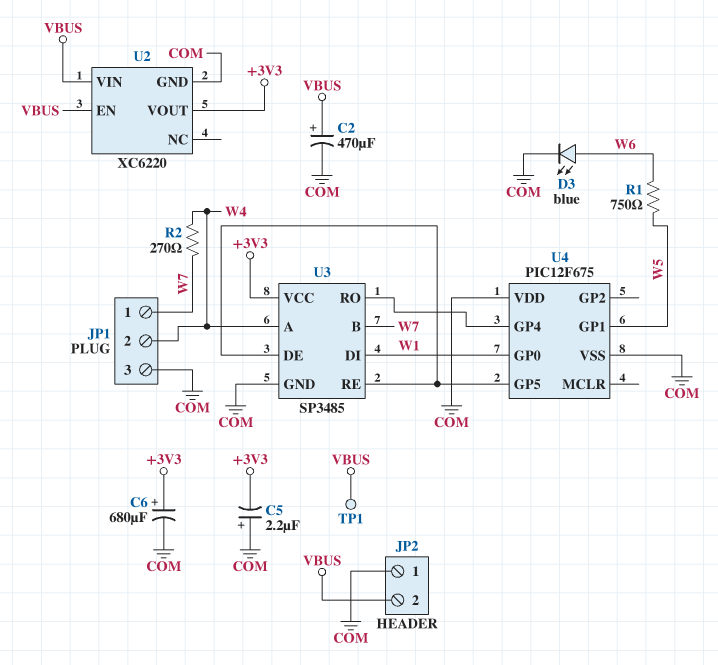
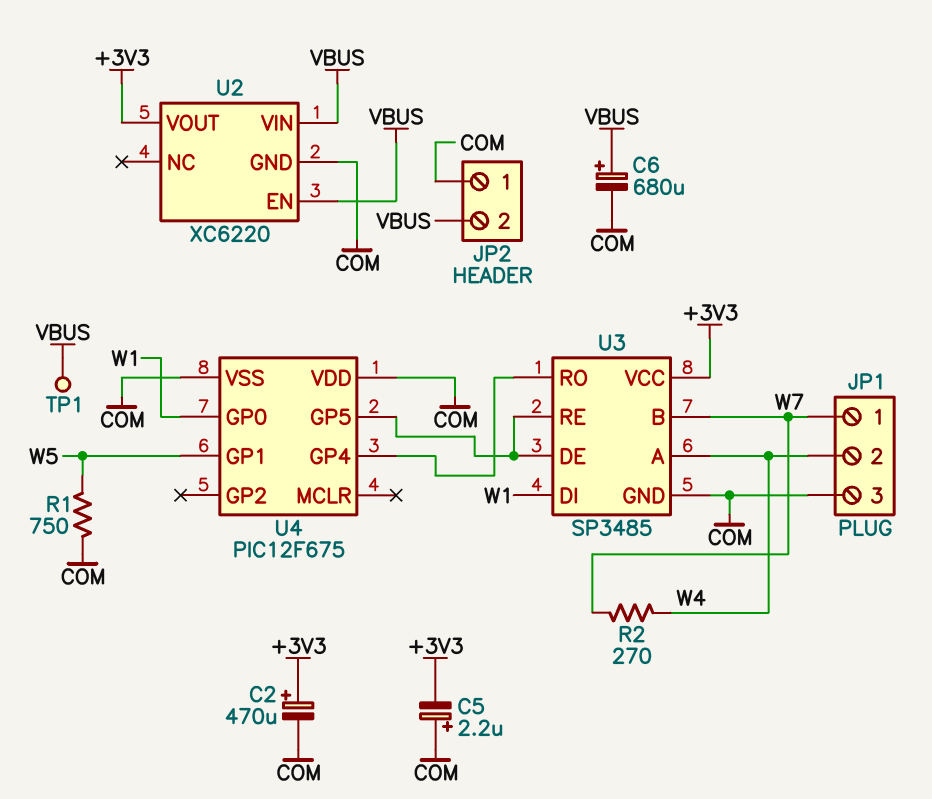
C2: 470uF (plus VBUS, minus COM) -> 470uF (plus +3V3, minus COM)
C6: 680uF (plus +3V3, minus COM) -> 680uF (plus VBUS, minus COM)
D3: LED blue (A W6, K COM) -> none
R1: 750 (W5, W6) -> 750 (COM, W5)

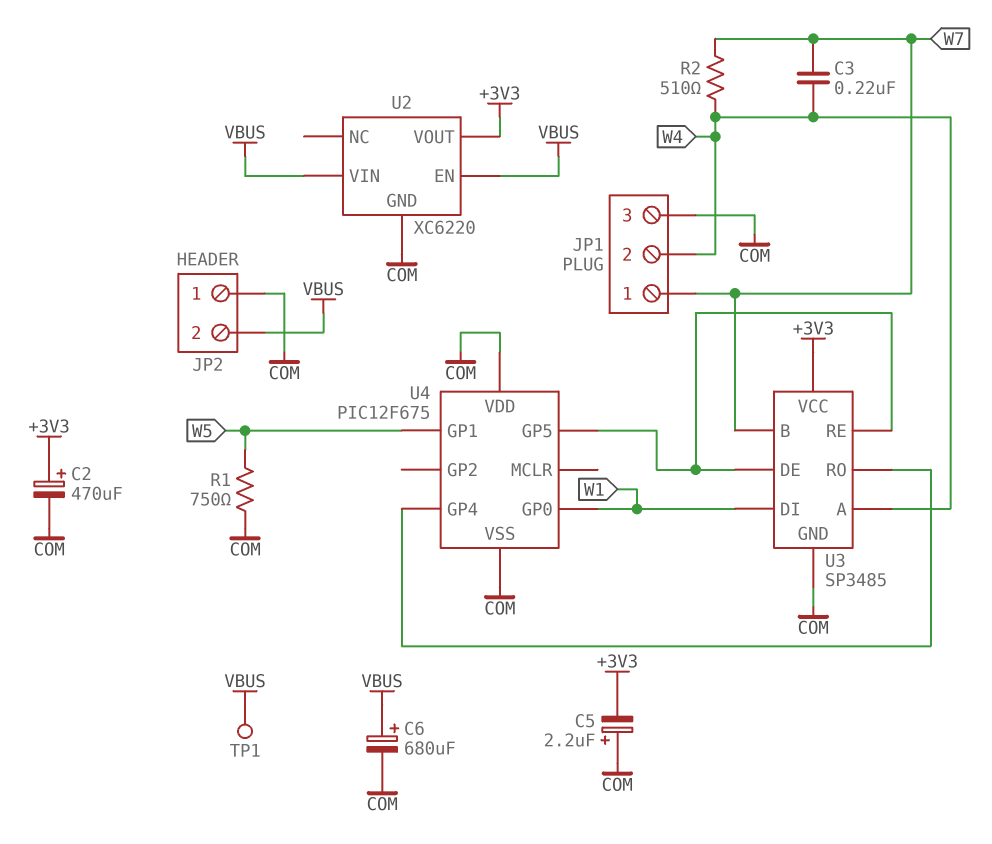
C3: none -> 220nF (W4, W7)
R2: 270 (W4, W7) -> 510 (W4, W7)

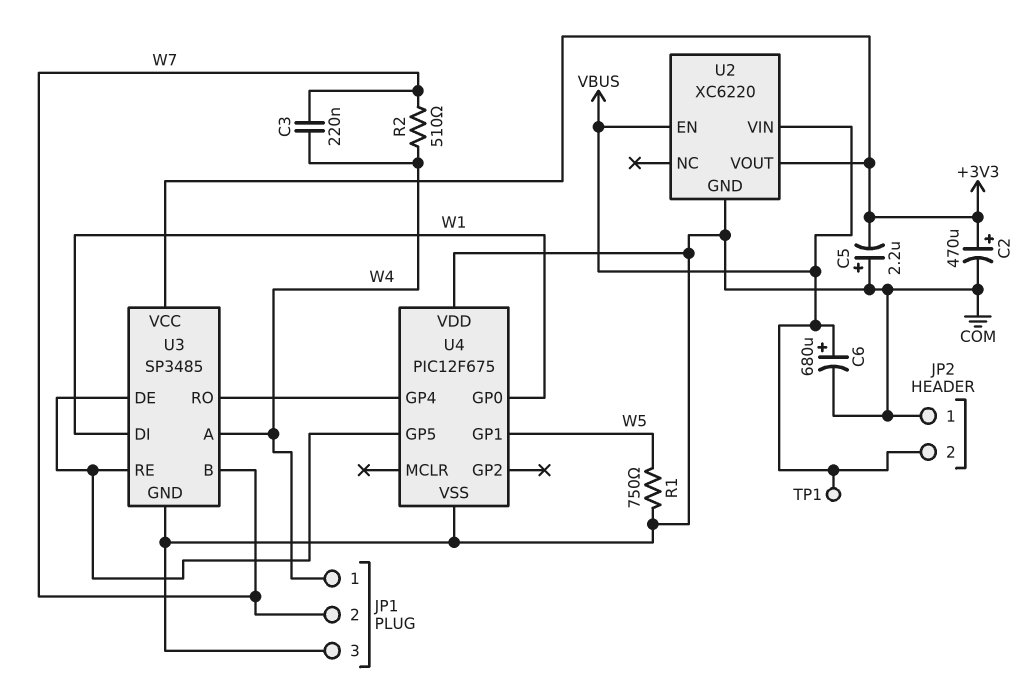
JP1 pin 1: W7 -> W4
JP1 pin 2: W4 -> W7

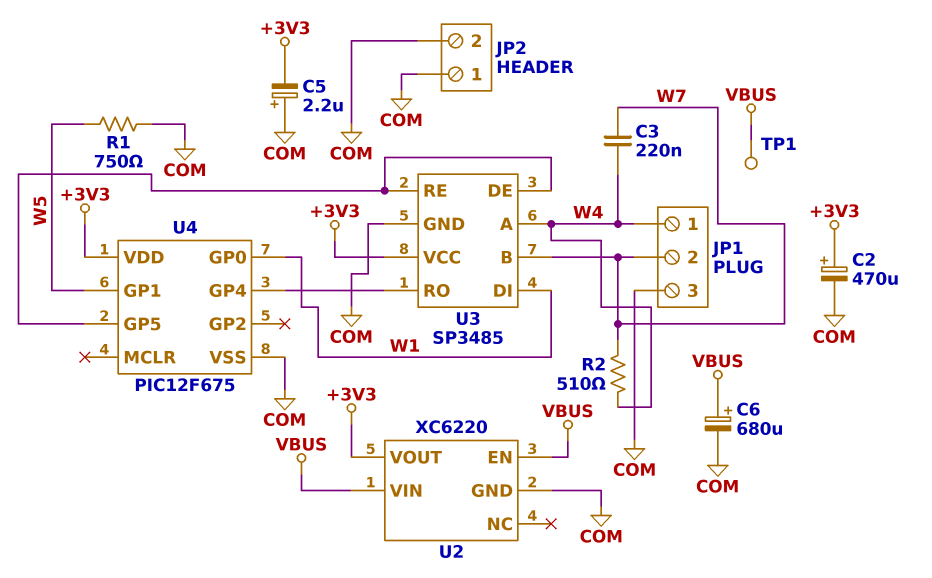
JP2 pin 2: VBUS -> COM
U4 pin VDD: COM -> +3V3

